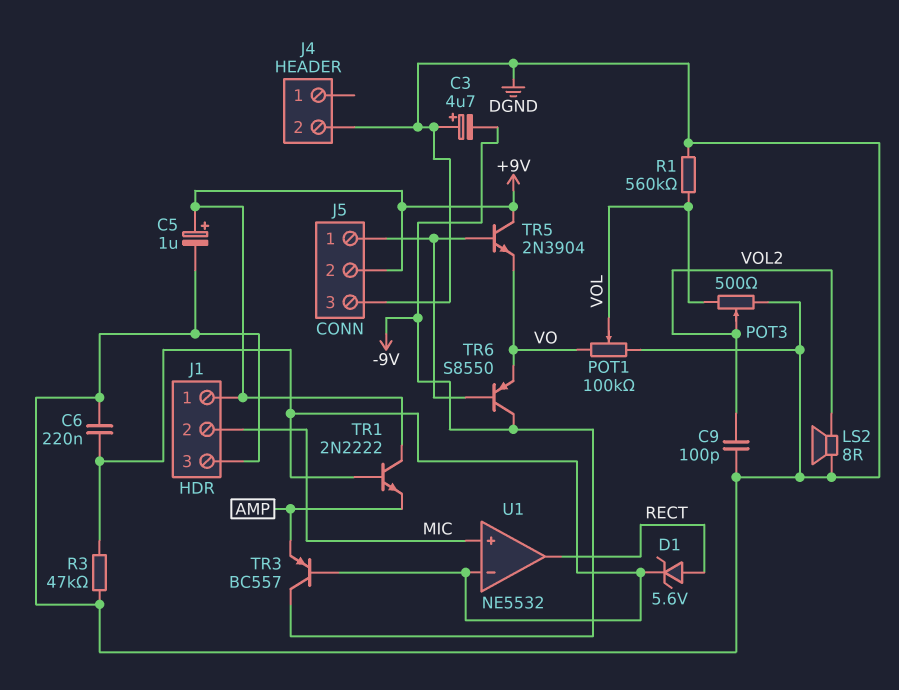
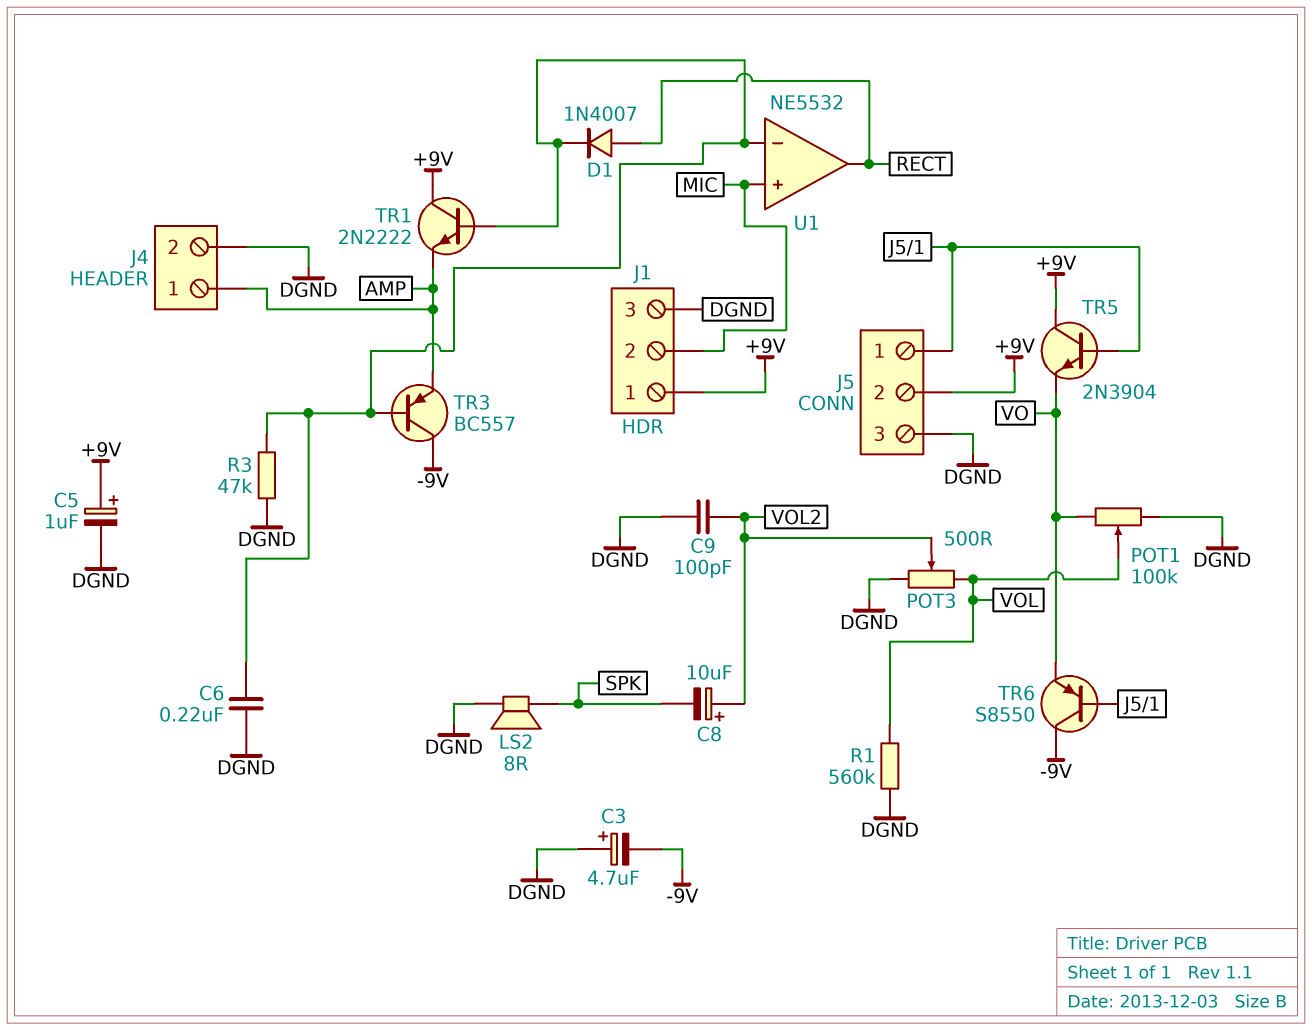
C8: none -> 10uF (plus VOL2, minus SPK)
D1: zener 5.6V (A RECT, K U1/in-) -> diode 1N4007 (A RECT, K U1/in-)
J4 pin 1: none -> AMP
LS2: speaker 8R (DGND, VOL2) -> speaker 8R (DGND, SPK)

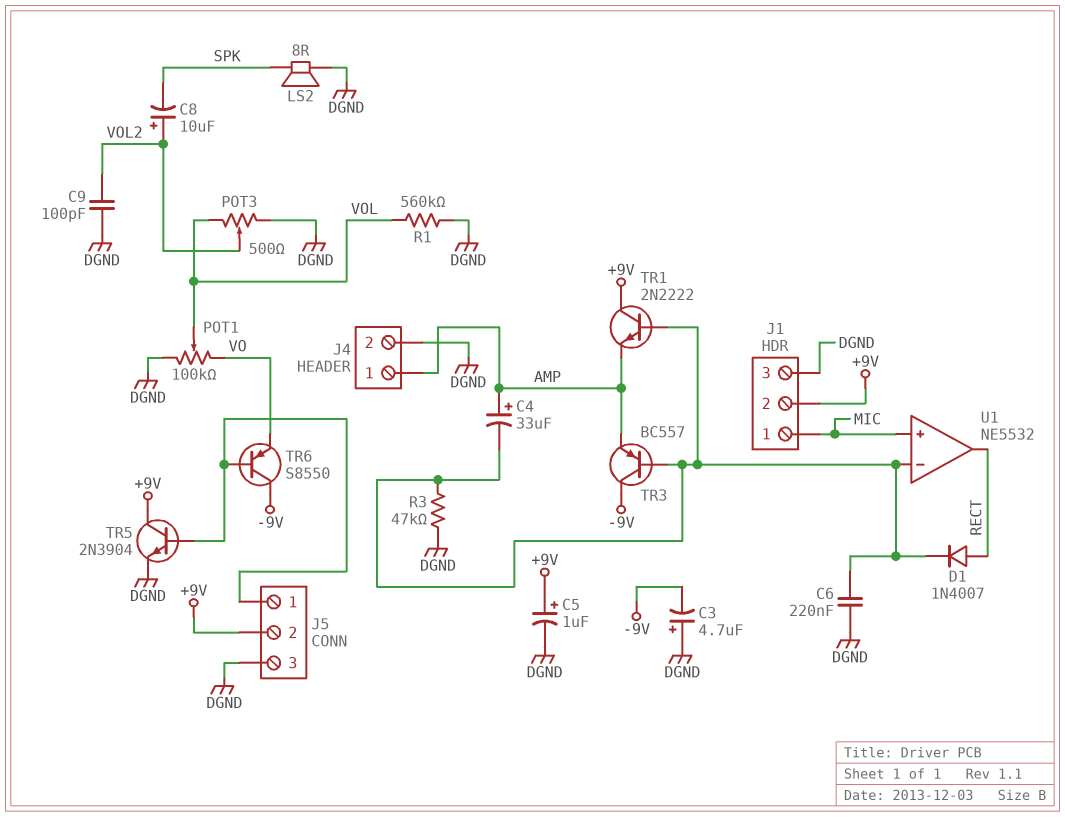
C4: none -> 33uF (plus AMP, minus U1/in-)
J1 pin 1: +9V -> MIC
J1 pin 2: MIC -> +9V
TR5: NPN 2N3904 (B J5/1, C +9V, E VO) -> NPN 2N3904 (B J5/1, C +9V, E DGND)

